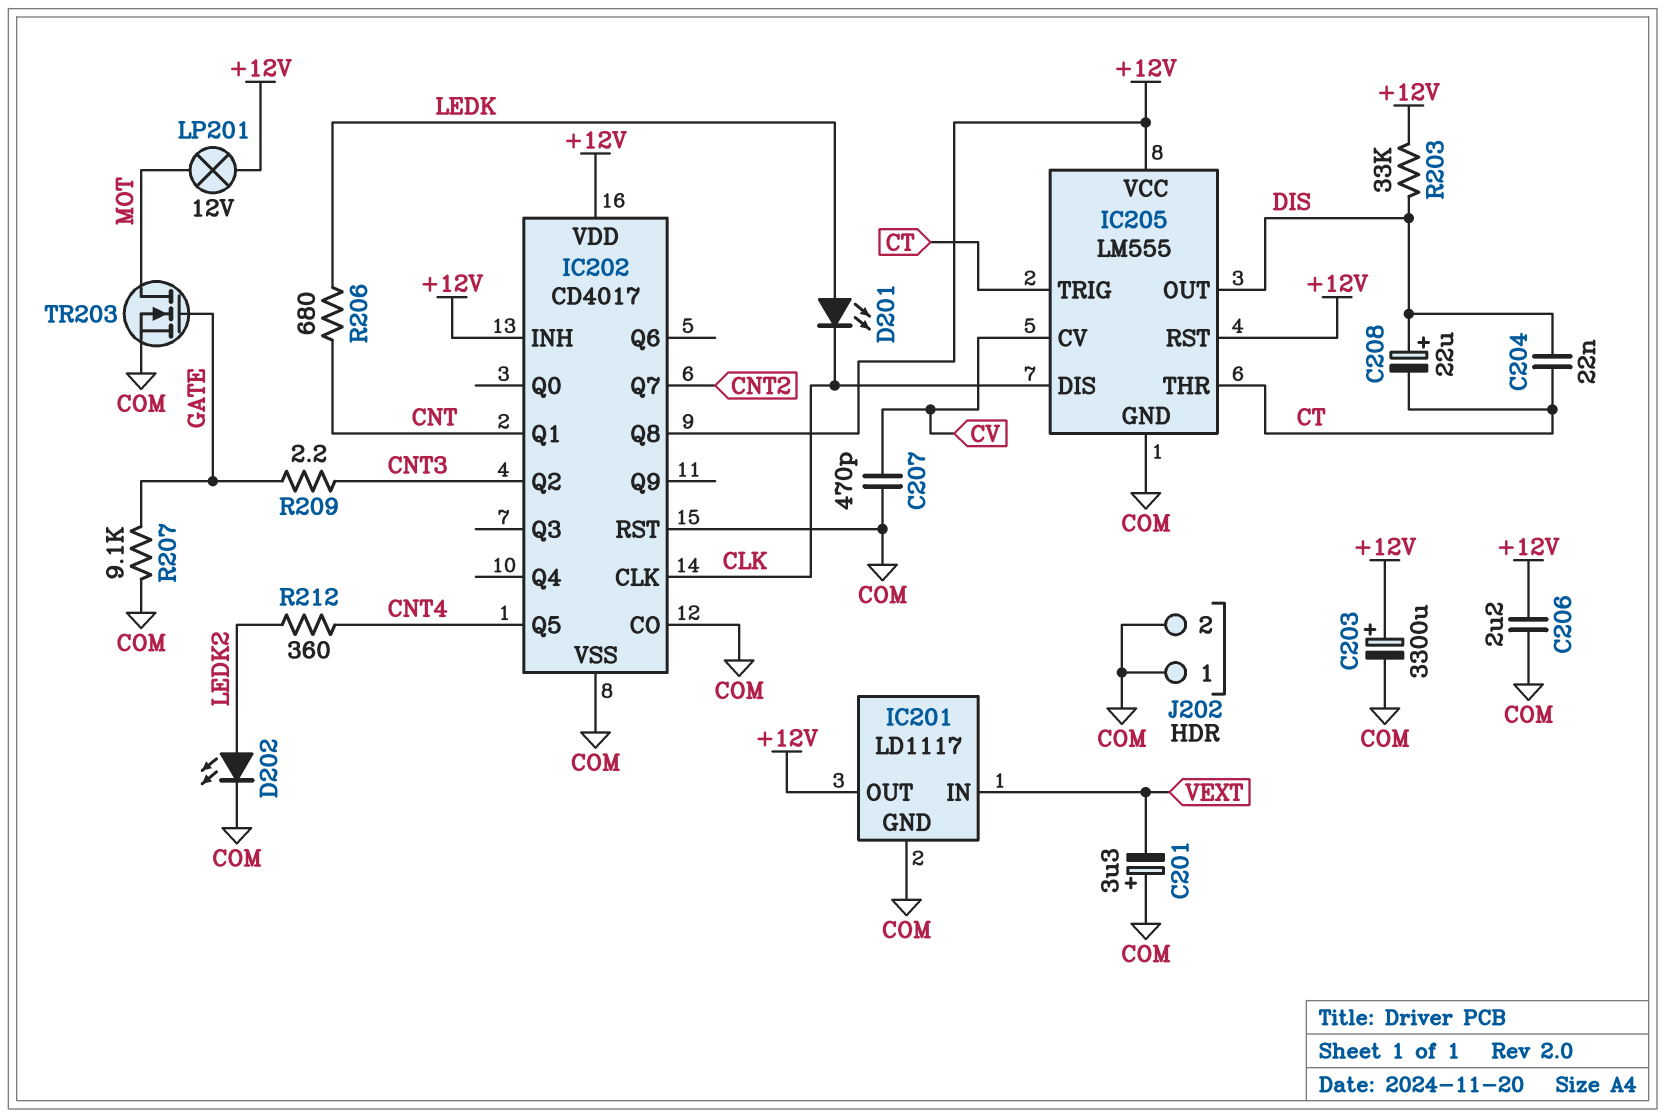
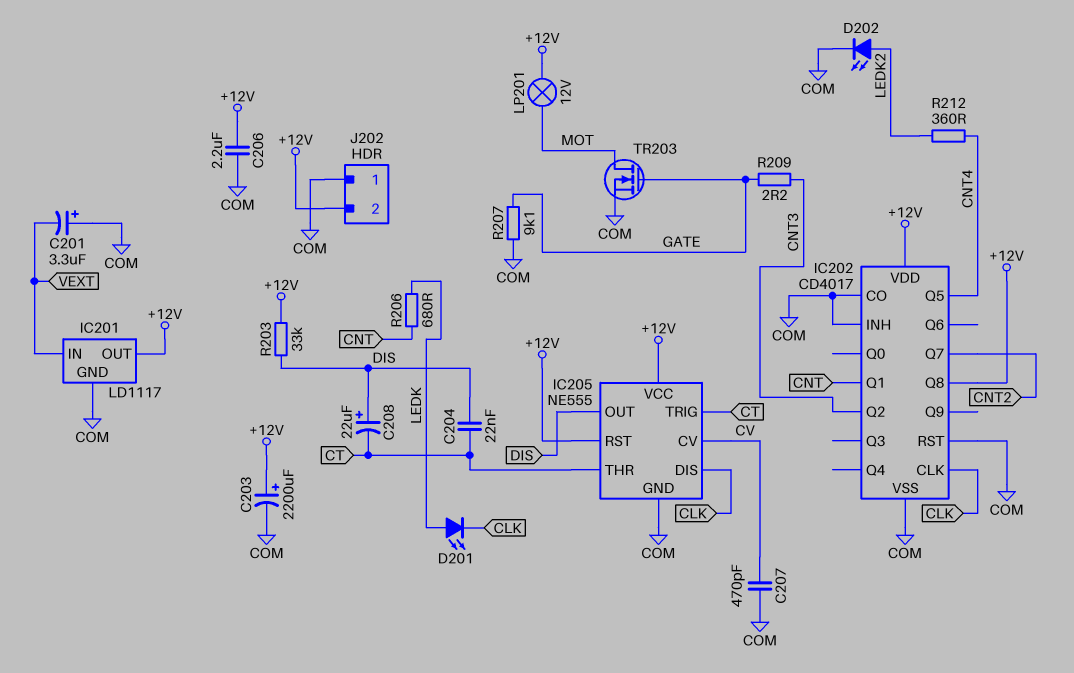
C203: 3300uF (plus +12V, minus COM) -> 2200uF (plus +12V, minus COM)
IC202 pin INH: +12V -> COM
IC205: LM555 -> NE555
J202 pin 2: COM -> +12V

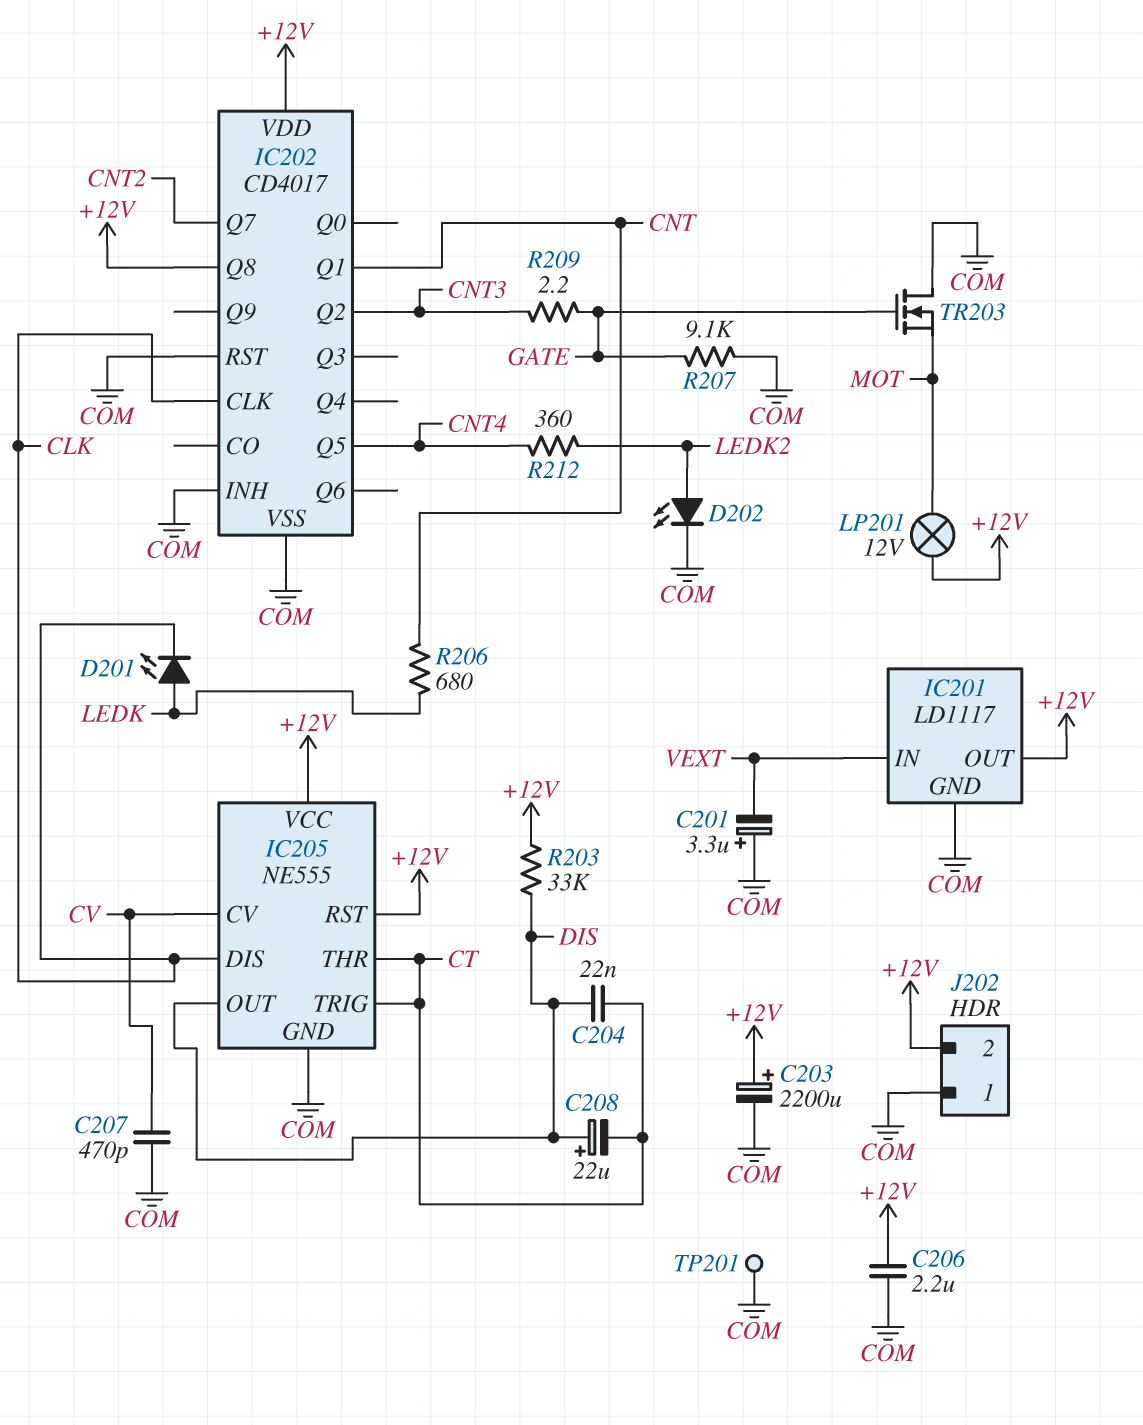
IC202 pin CO: COM -> none
TP201: none -> test point (COM)
TR203: NMOS (G GATE, D MOT, S COM) -> NMOS (G GATE, D COM, S MOT)

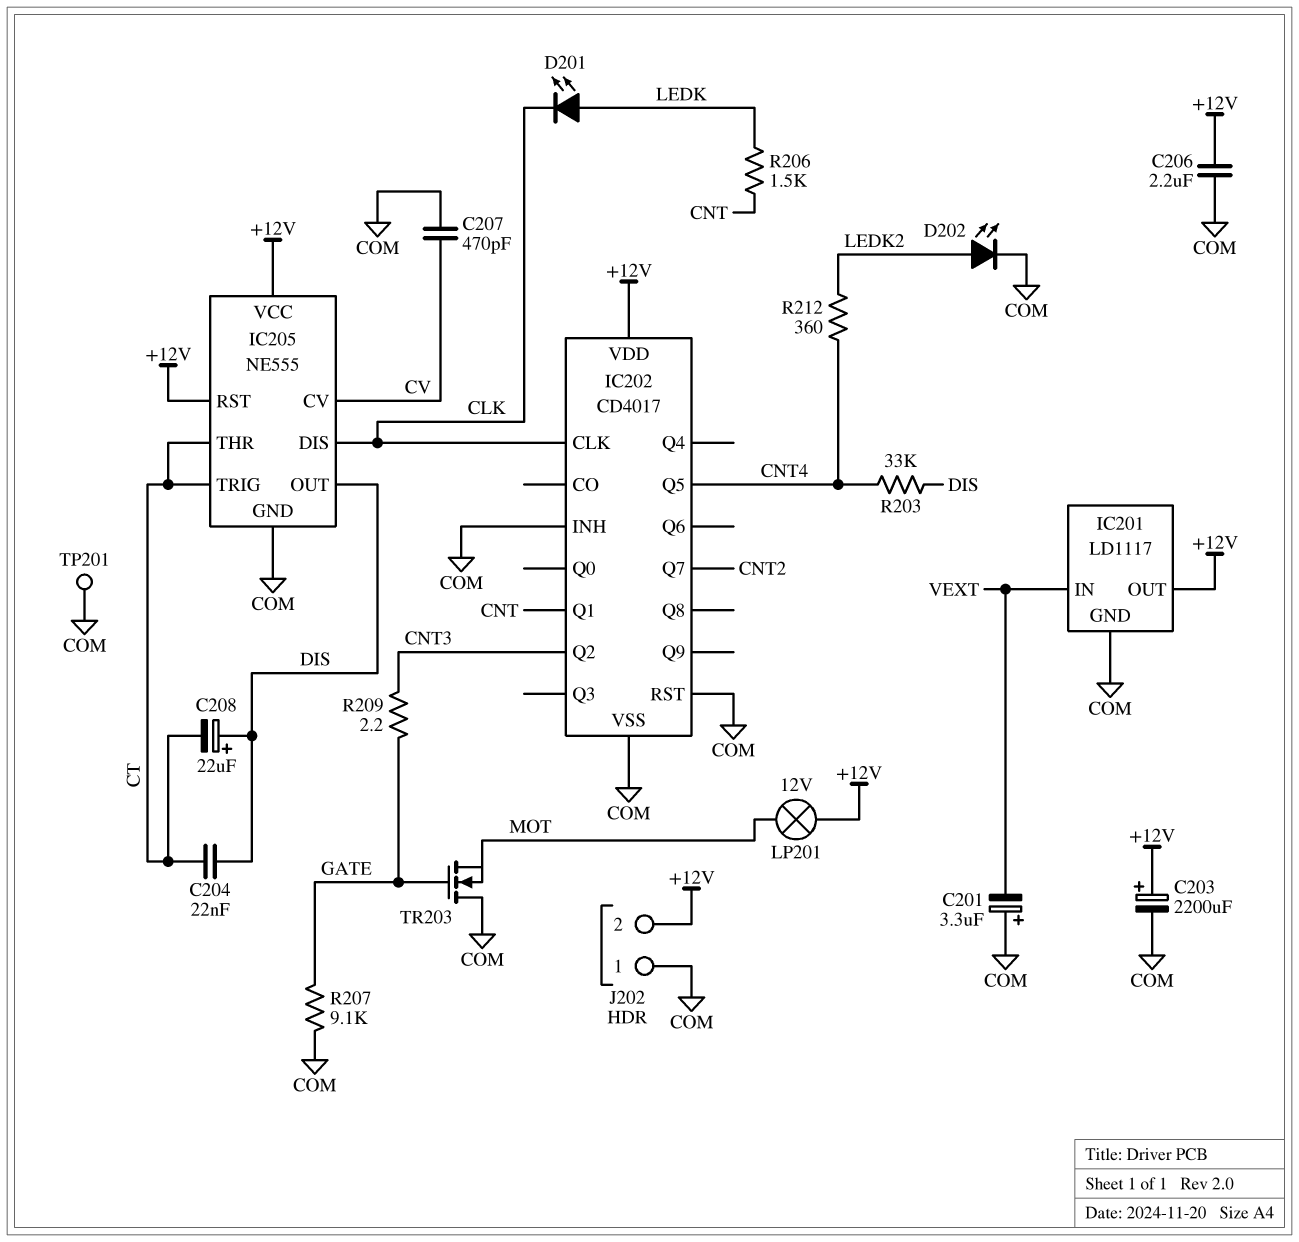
IC202 pin Q8: +12V -> none
R203: 33k (+12V, DIS) -> 33k (CNT4, DIS)
R206: 680 (CNT, LEDK) -> 1.5k (CNT, LEDK)

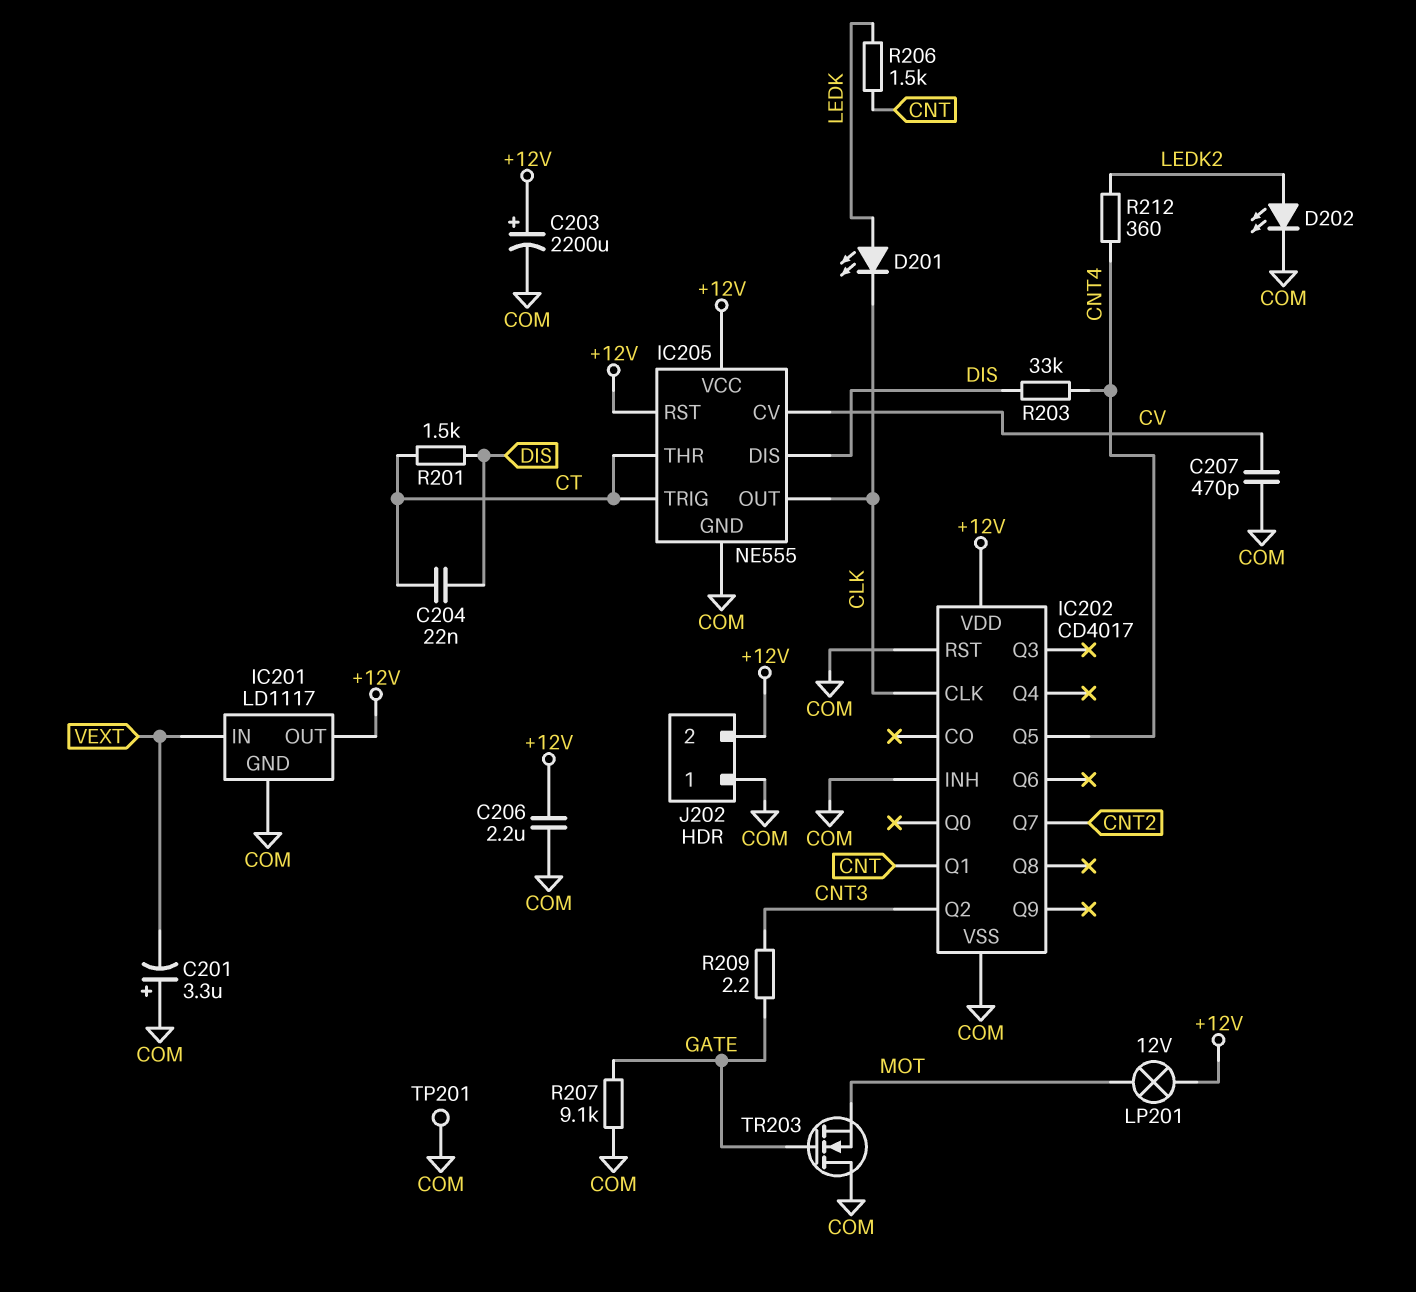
C208: 22uF (plus DIS, minus CT) -> none
IC205 pin DIS: CLK -> DIS
IC205 pin OUT: DIS -> CLK
R201: none -> 1.5k (CT, DIS)

